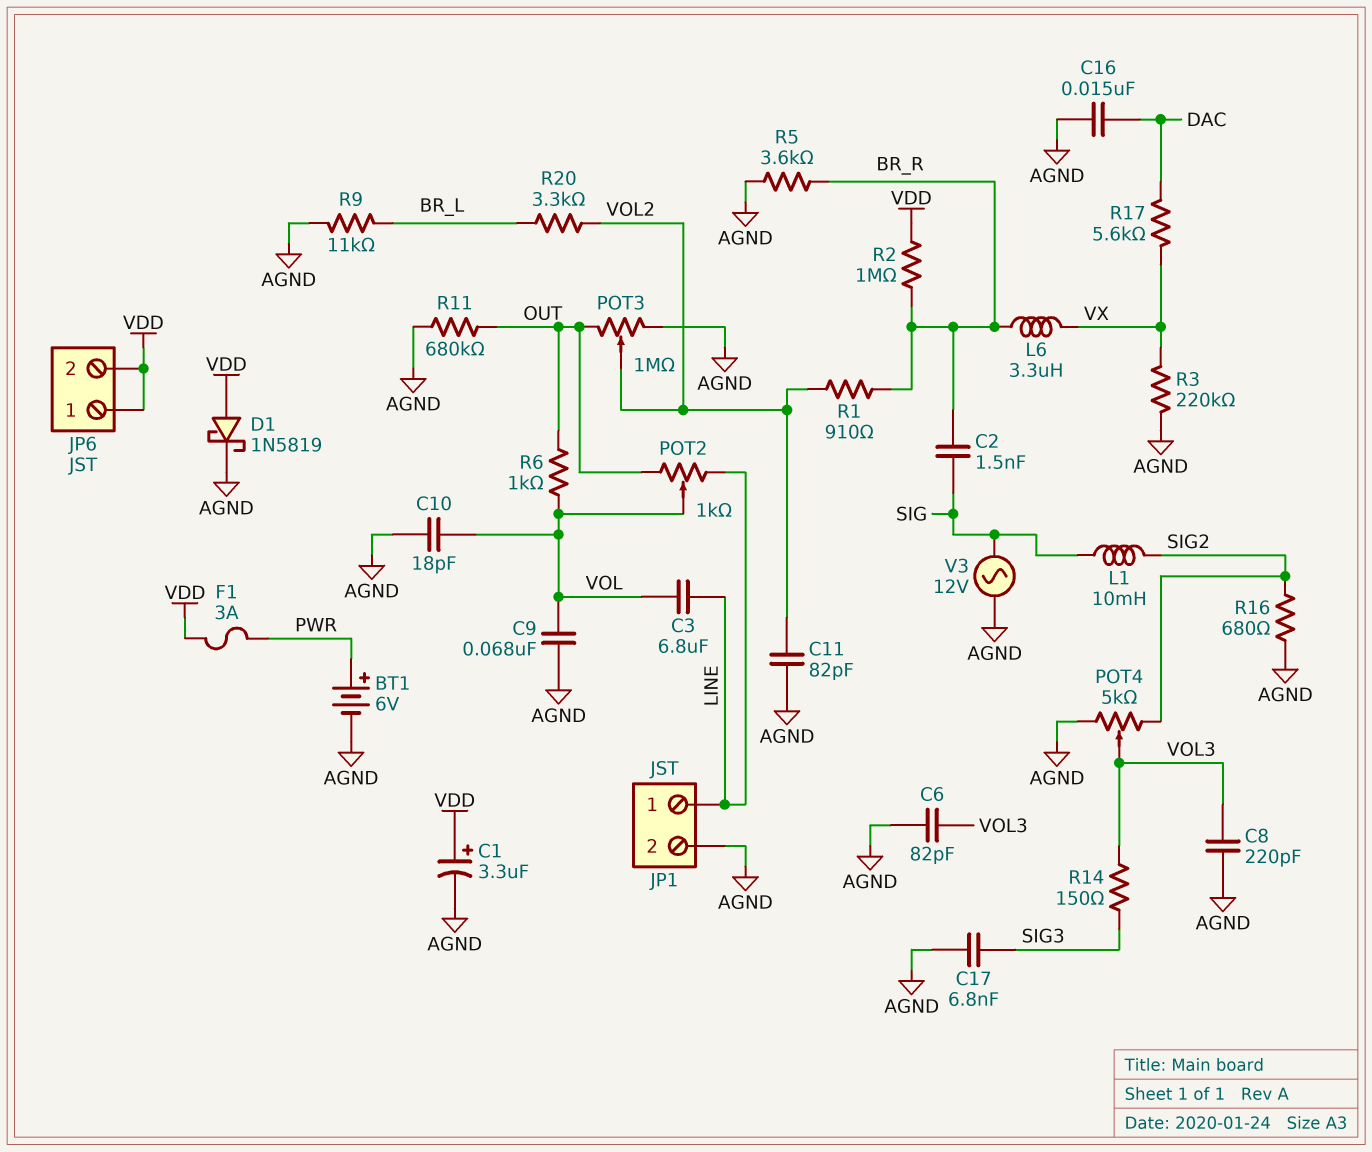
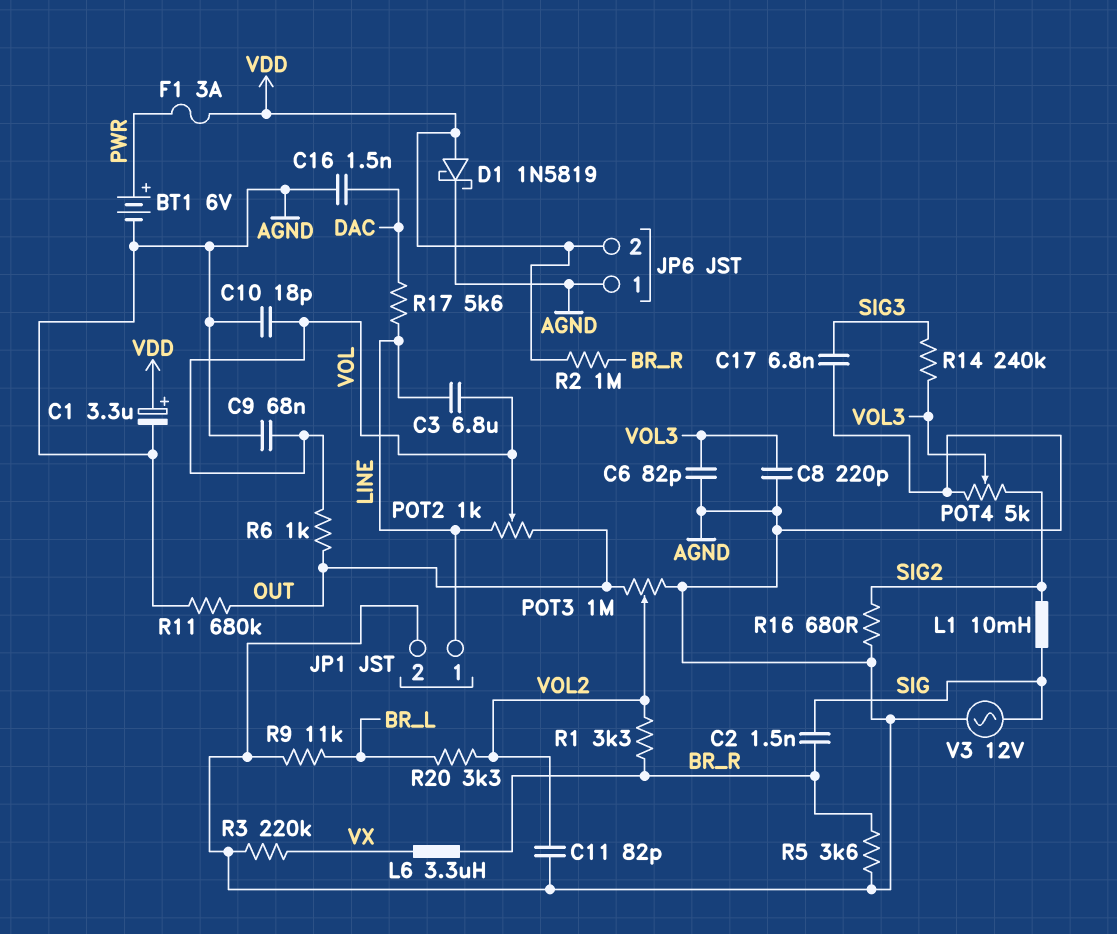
C16: 15nF (AGND, DAC) -> 1.5nF (AGND, DAC)
JP6 pin 1: VDD -> AGND
R1: 910 (BR_R, VOL2) -> 3.3k (BR_R, VOL2)
R14: 150 (SIG3, VOL3) -> 240k (SIG3, VOL3)
R17: 5.6k (DAC, VX) -> 5.6k (DAC, LINE)

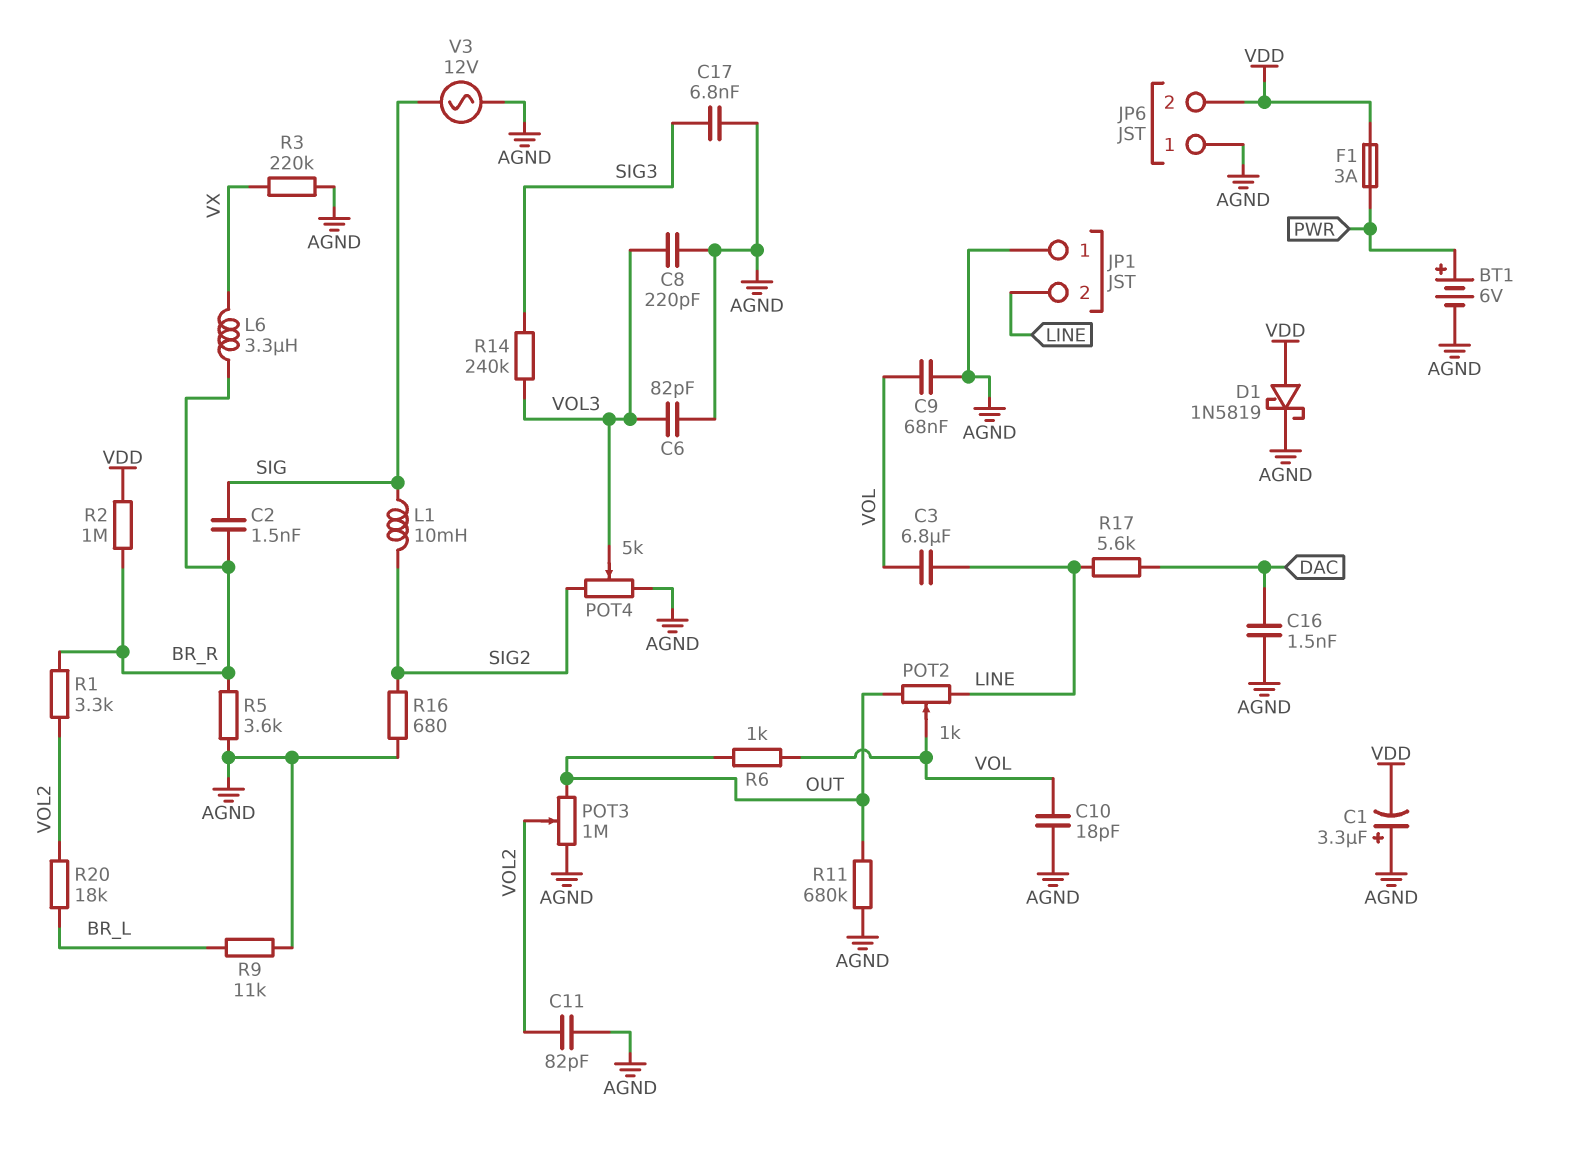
C1: 3.3uF (plus VDD, minus AGND) -> 3.3uF (plus AGND, minus VDD)
JP1 pin 1: LINE -> AGND
JP1 pin 2: AGND -> LINE
R20: 3.3k (BR_L, VOL2) -> 18k (BR_L, VOL2)

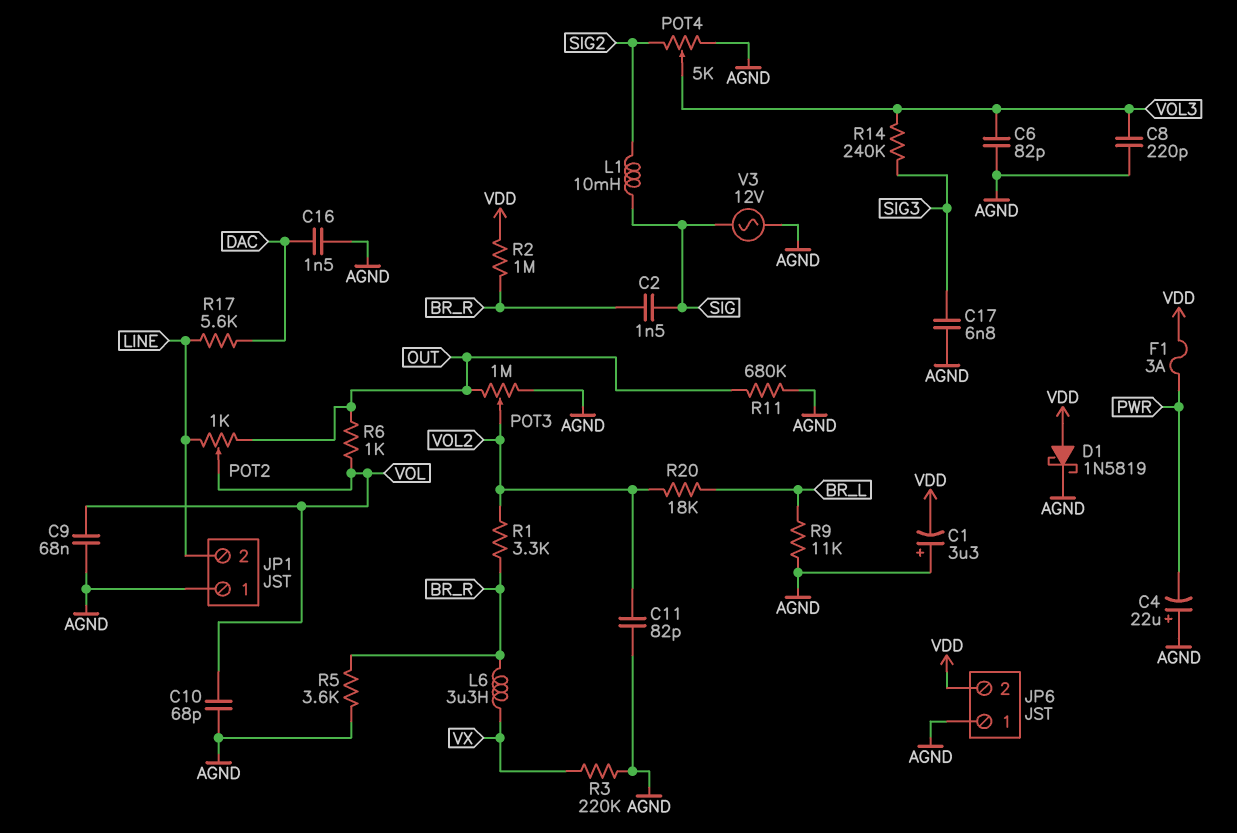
BT1: 6V (plus PWR, minus AGND) -> none
C3: 6.8uF (LINE, VOL) -> none
C4: none -> 22uF (plus AGND, minus PWR)
C10: 18pF (AGND, VOL) -> 68pF (AGND, VOL)
R16: 680 (AGND, SIG2) -> none

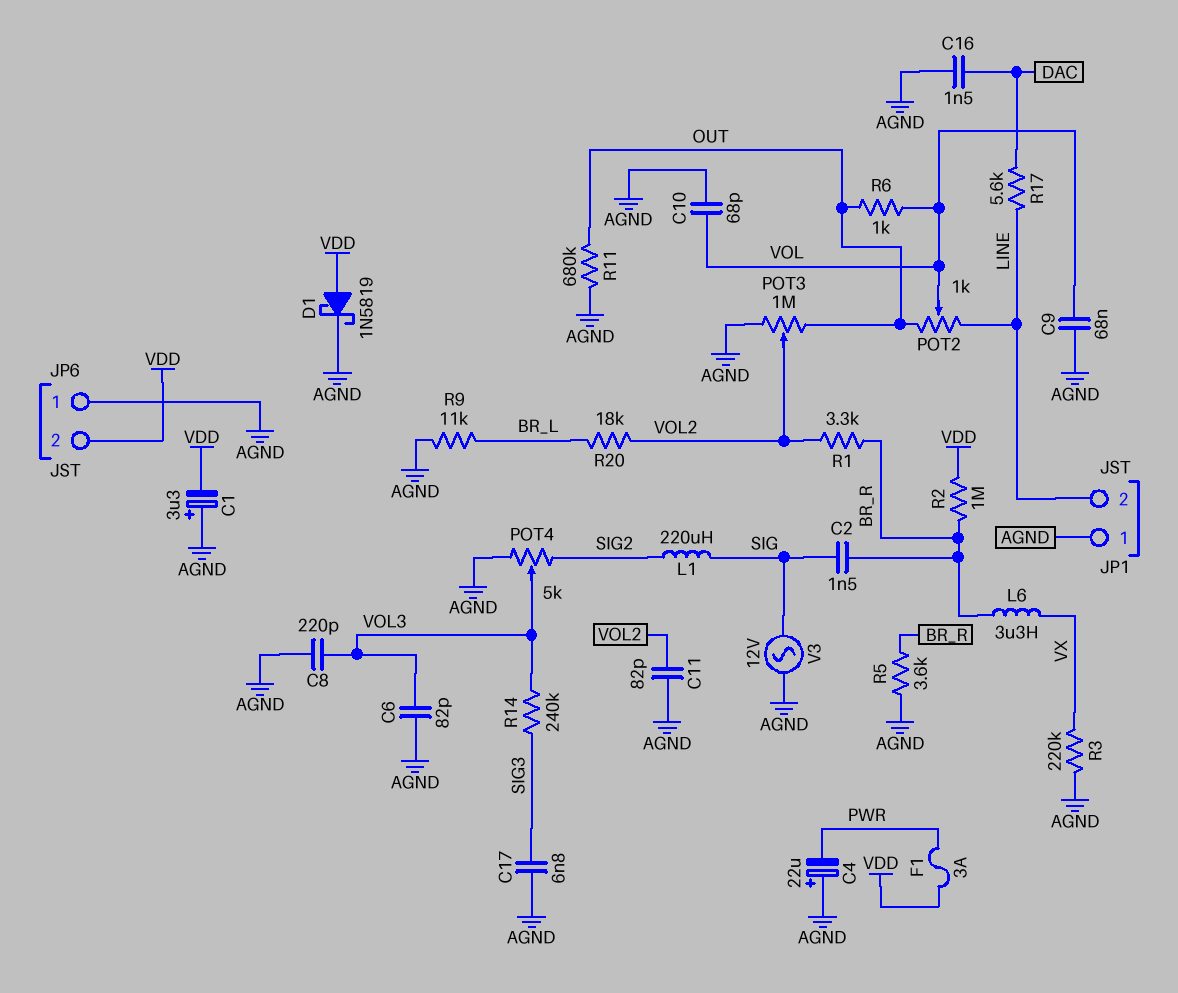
L1: 10mH (SIG, SIG2) -> 220uH (SIG, SIG2)

